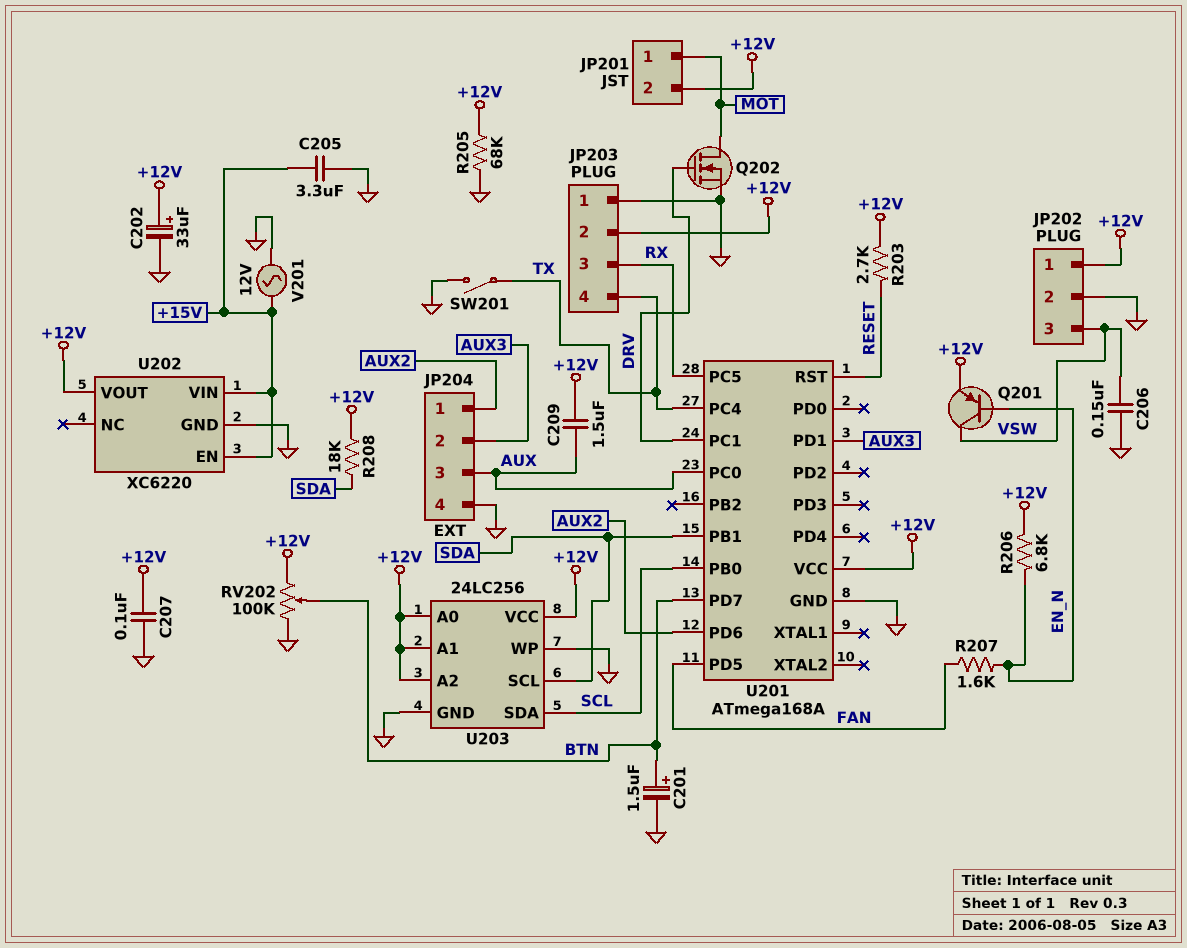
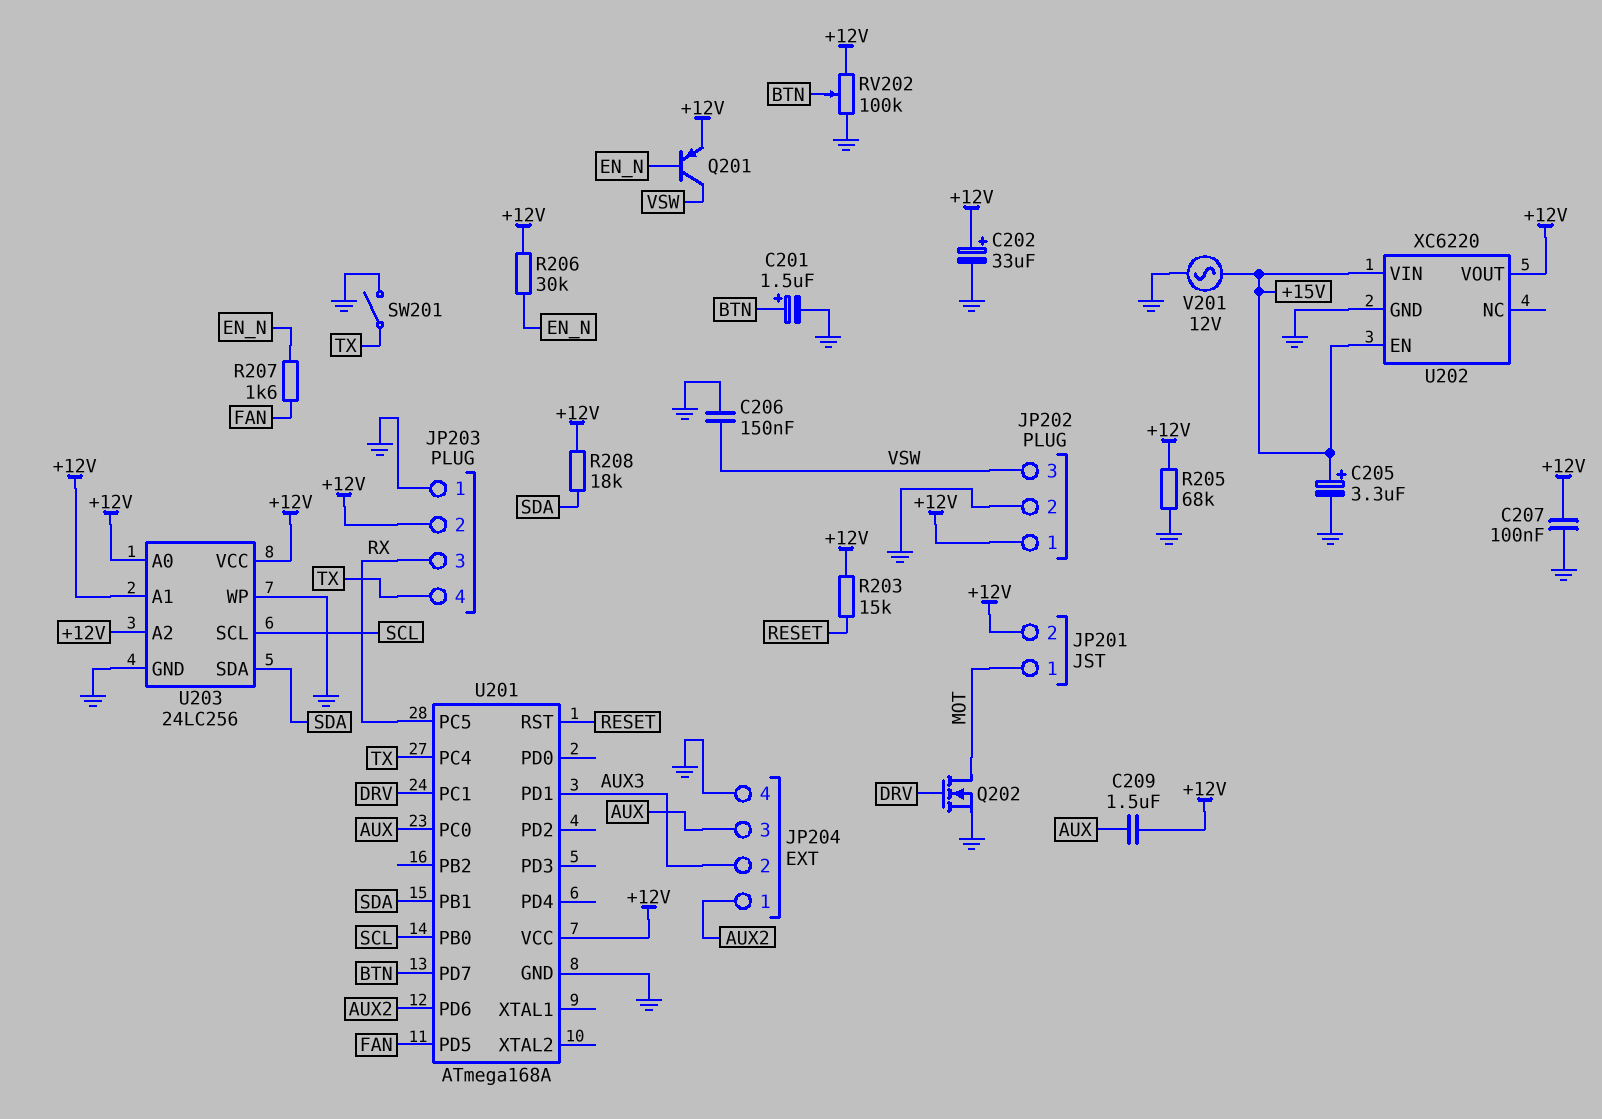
C205: 3.3uF (+15V, GND) -> 3.3uF (plus +15V, minus GND)
R203: 2.7k (+12V, RESET) -> 15k (+12V, RESET)
R206: 6.8k (+12V, EN_N) -> 30k (+12V, EN_N)
U203 pin SCL: SDA -> SCL
U203 pin SDA: SCL -> SDA

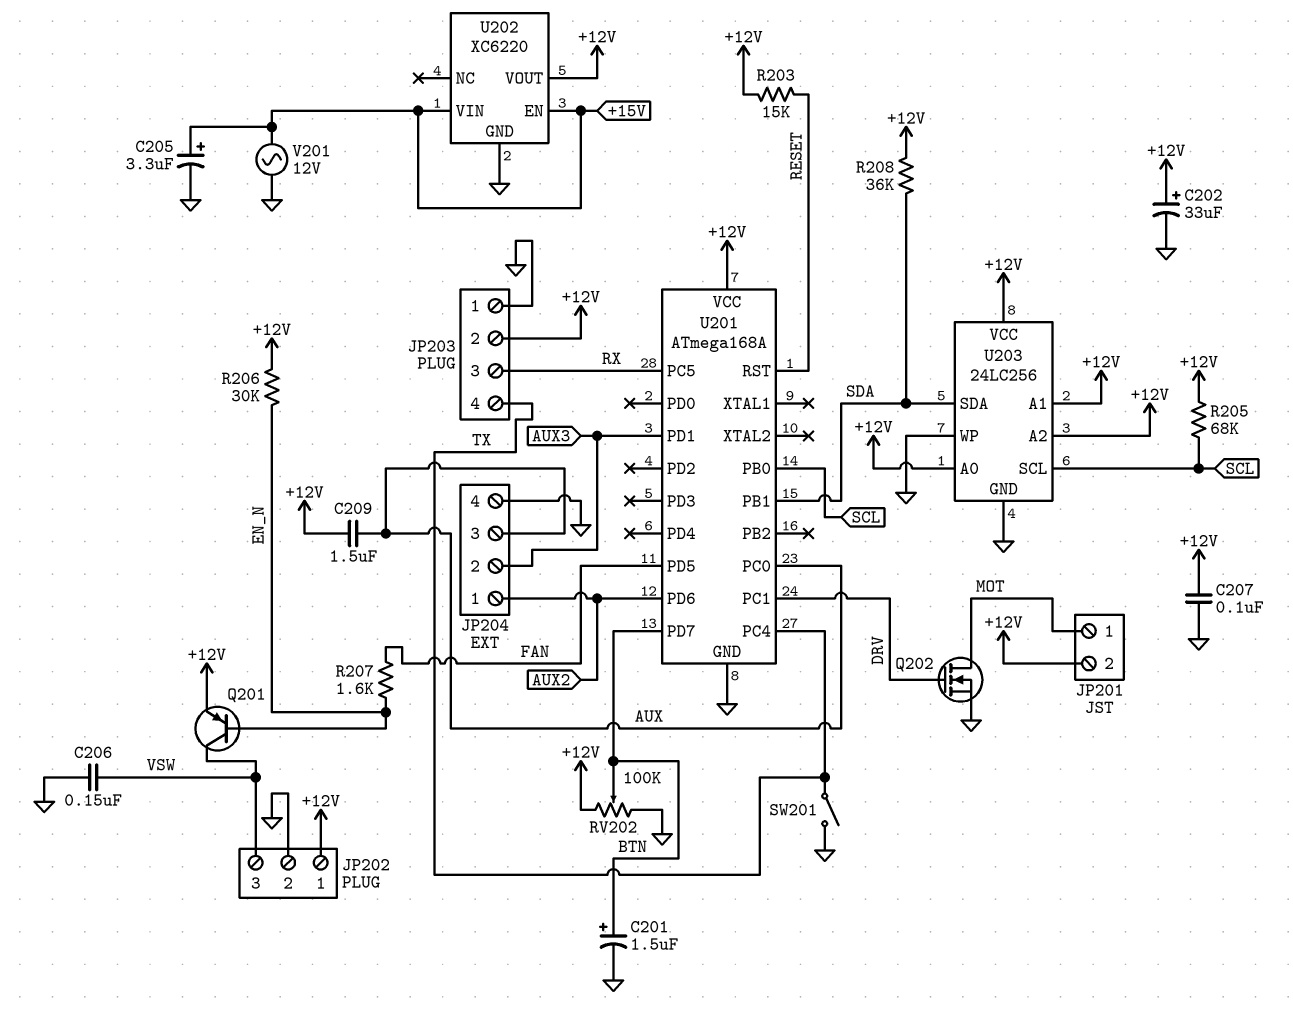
R205: 68k (+12V, GND) -> 68k (+12V, SCL)
R208: 18k (+12V, SDA) -> 36k (+12V, SDA)

